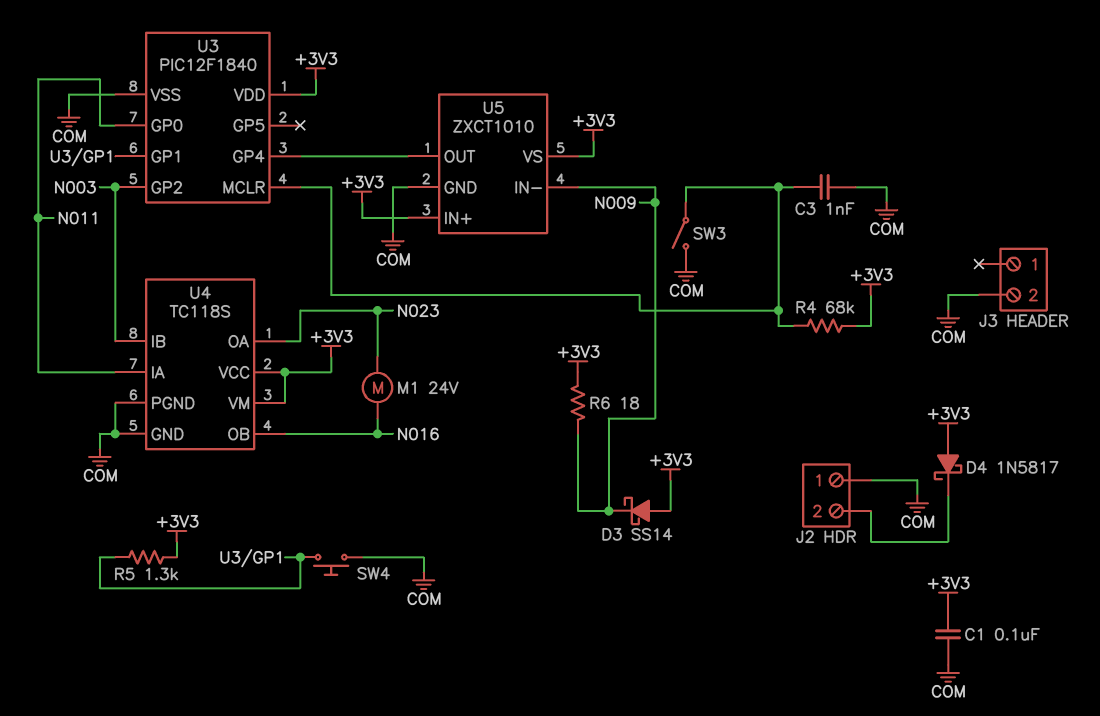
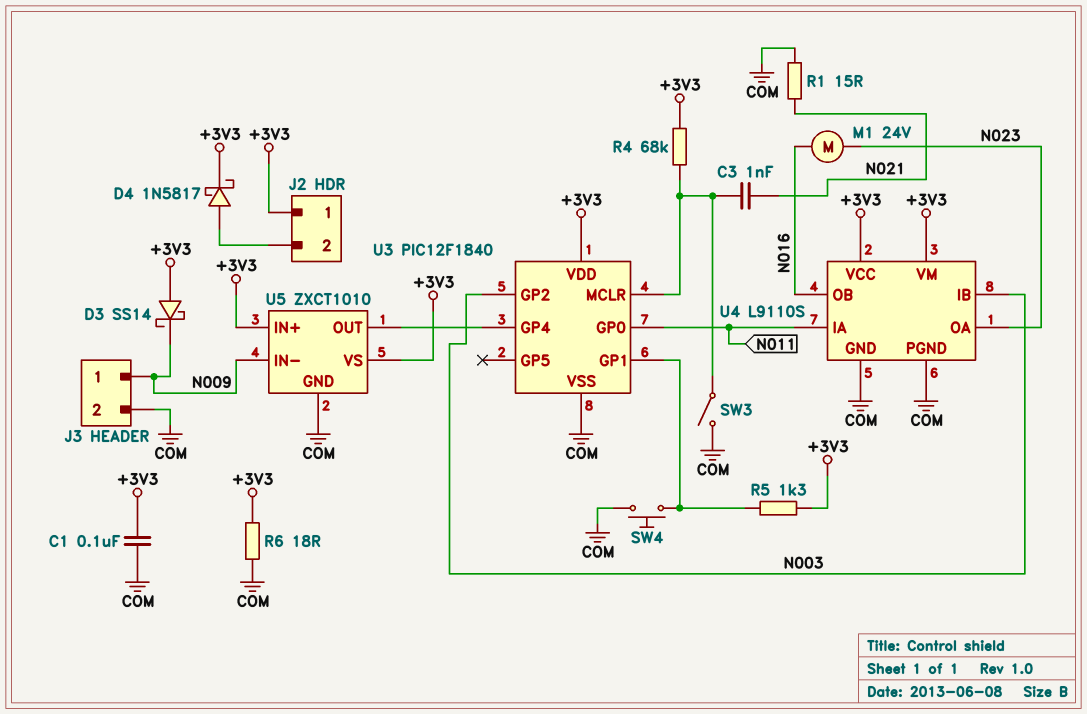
C3: 1nF (COM, U3/MCLR) -> 1nF (N021, U3/MCLR)
D4: schottky 1N5817 (A +3V3, K J2/2) -> schottky 1N5817 (A J2/2, K +3V3)
J2 pin 1: COM -> +3V3
J3 pin 1: none -> N009
R1: none -> 15 (COM, N021)
R6: 18 (+3V3, N009) -> 18 (+3V3, COM)
U4: TC118S -> L9110S

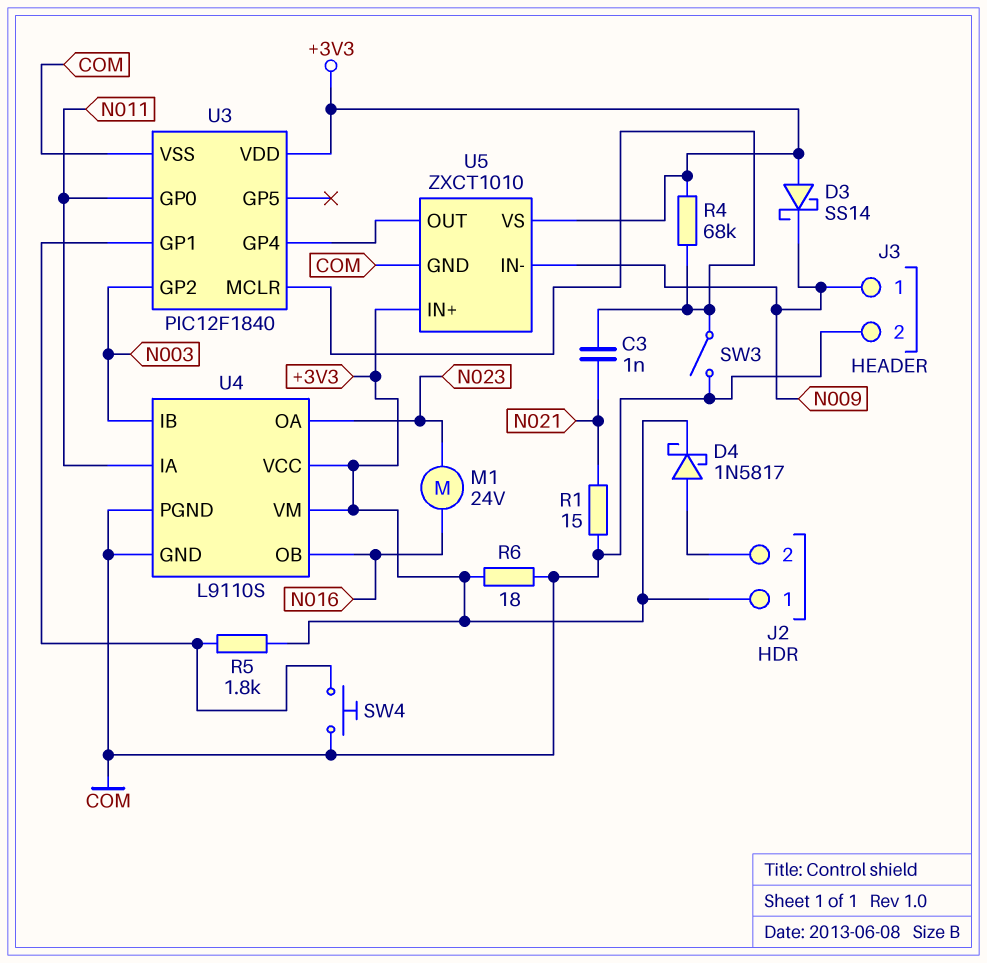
C1: 100nF (+3V3, COM) -> none
R5: 1.3k (+3V3, U3/GP1) -> 1.8k (+3V3, U3/GP1)

